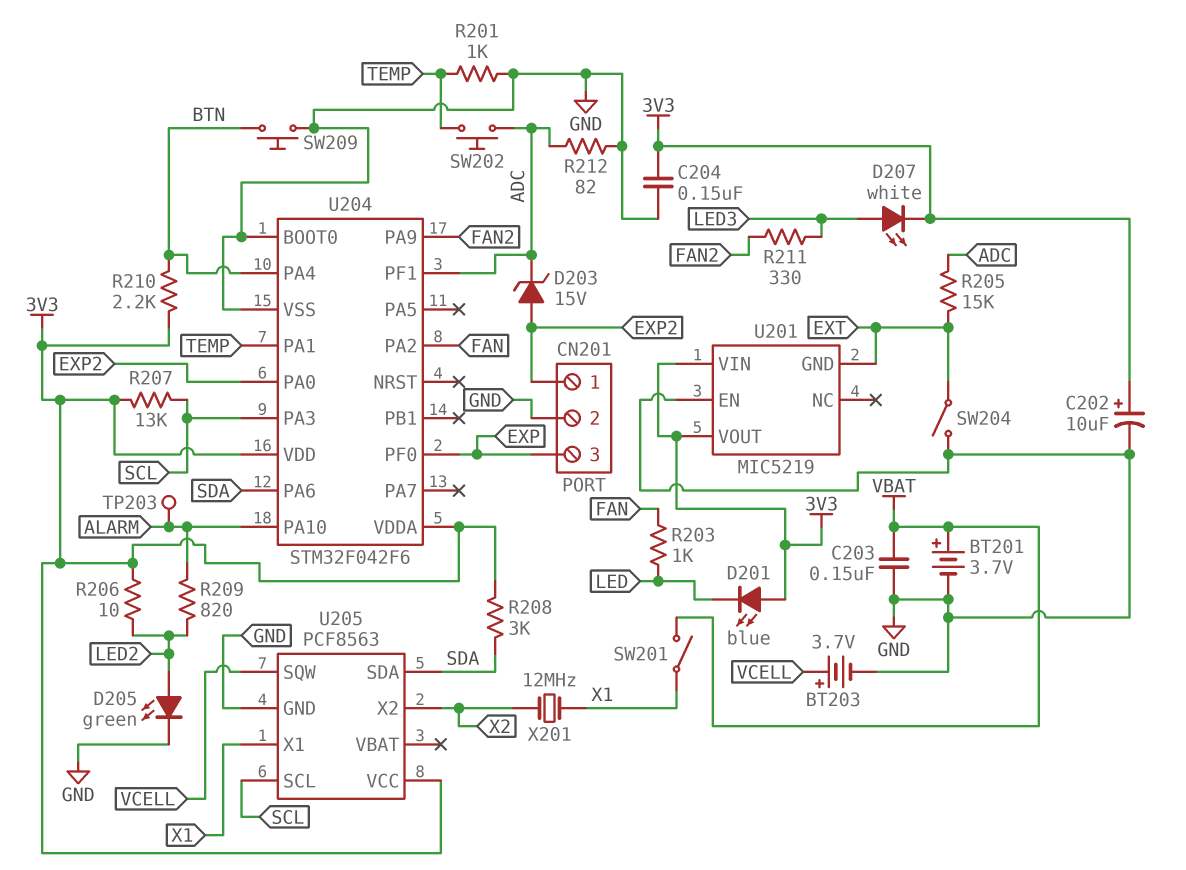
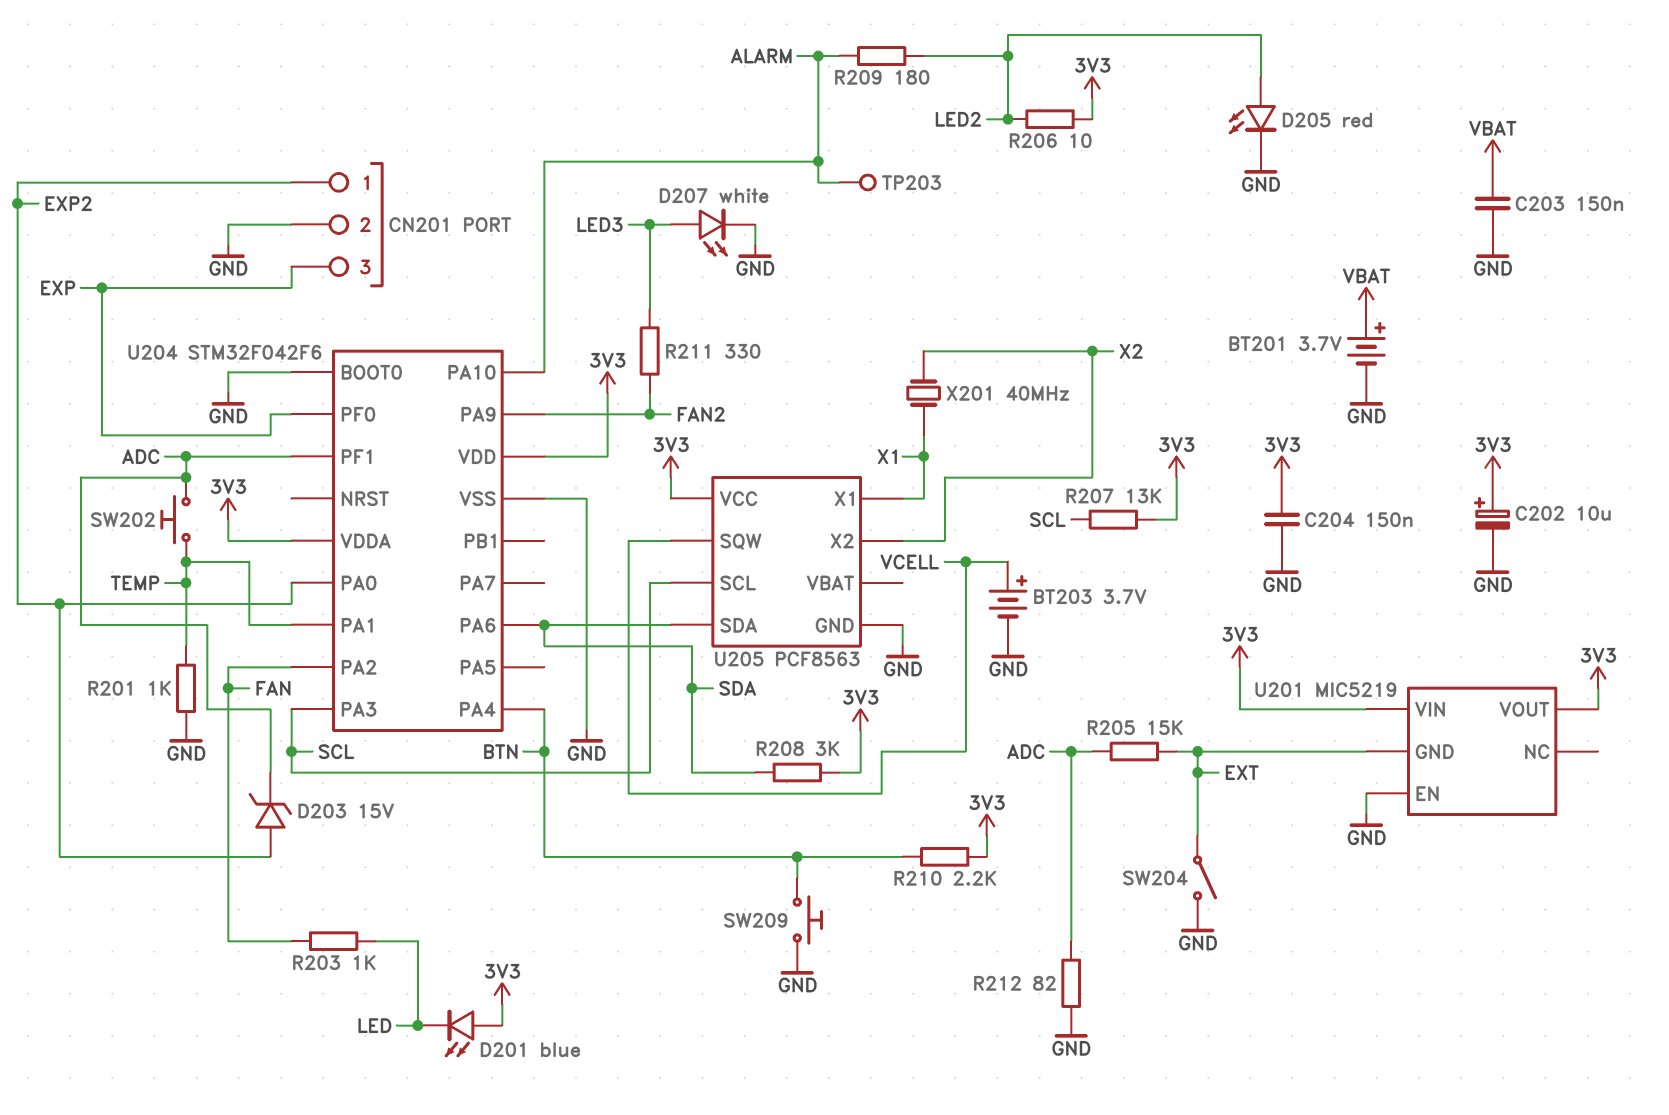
D205: LED green (A LED2, K GND) -> LED red (A LED2, K GND)
D207: LED white (A LED3, K 3V3) -> LED white (A LED3, K GND)
R209: 820 (ALARM, LED2) -> 180 (ALARM, LED2)
SW201: switch (VBAT, X1) -> none
X201: 12MHz (X1, X2) -> 40MHz (X1, X2)

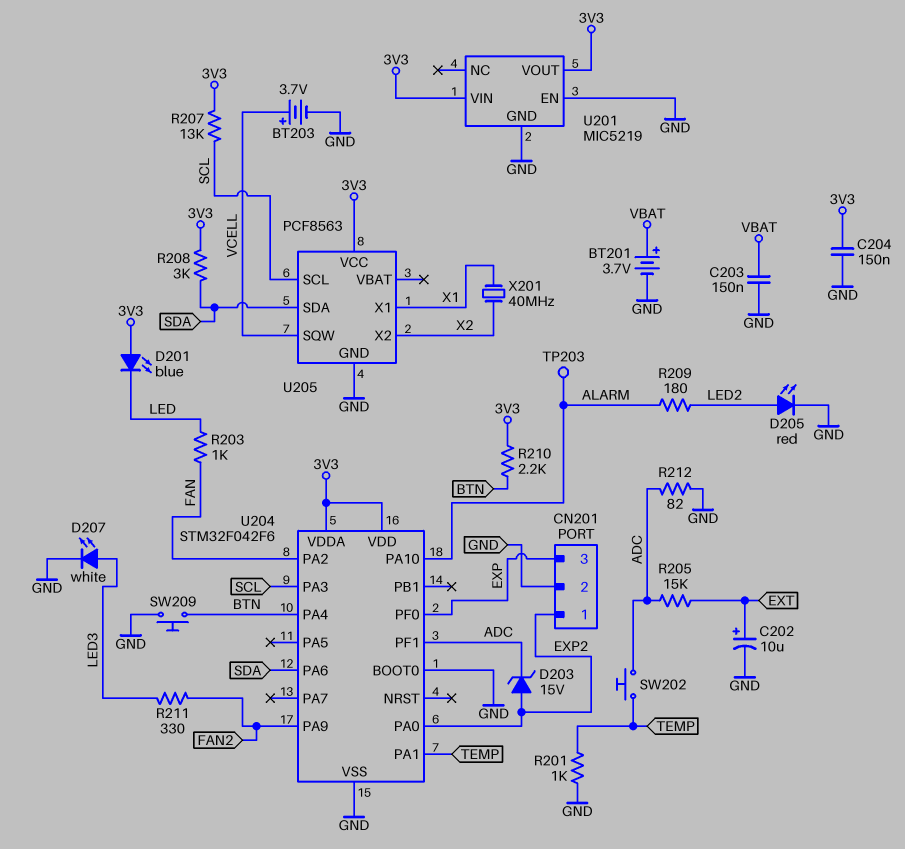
C202: 10uF (plus 3V3, minus GND) -> 10uF (plus EXT, minus GND)
R206: 10 (3V3, LED2) -> none
SW204: switch (EXT, GND) -> none
U201 pin GND: EXT -> GND

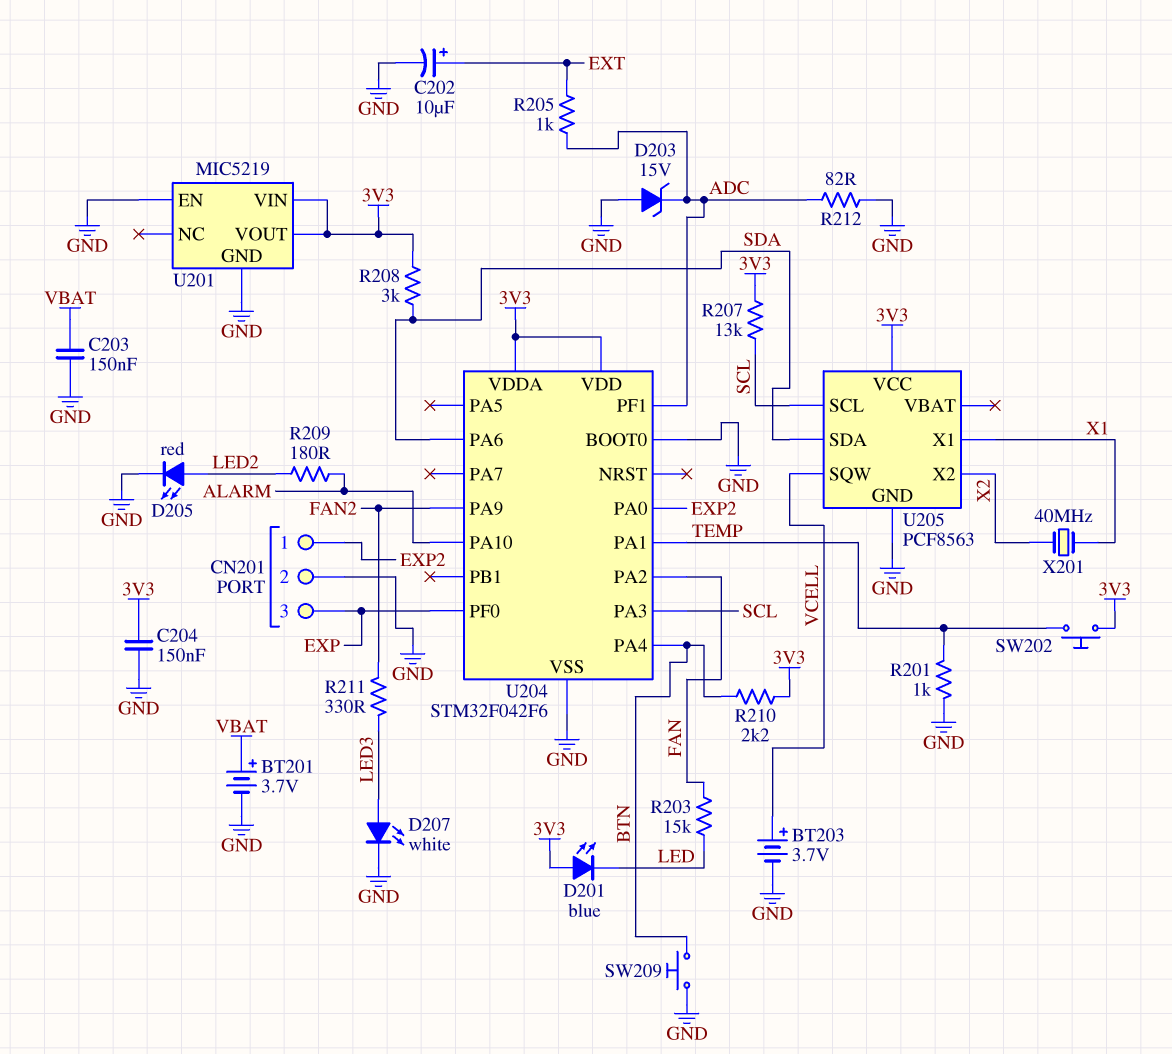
D203: zener 15V (A EXP2, K ADC) -> zener 15V (A GND, K ADC)
R203: 1k (FAN, LED) -> 15k (FAN, LED)
R205: 15k (ADC, EXT) -> 1k (ADC, EXT)
SW202: button (ADC, TEMP) -> button (3V3, TEMP)
TP203: test point (ALARM) -> none

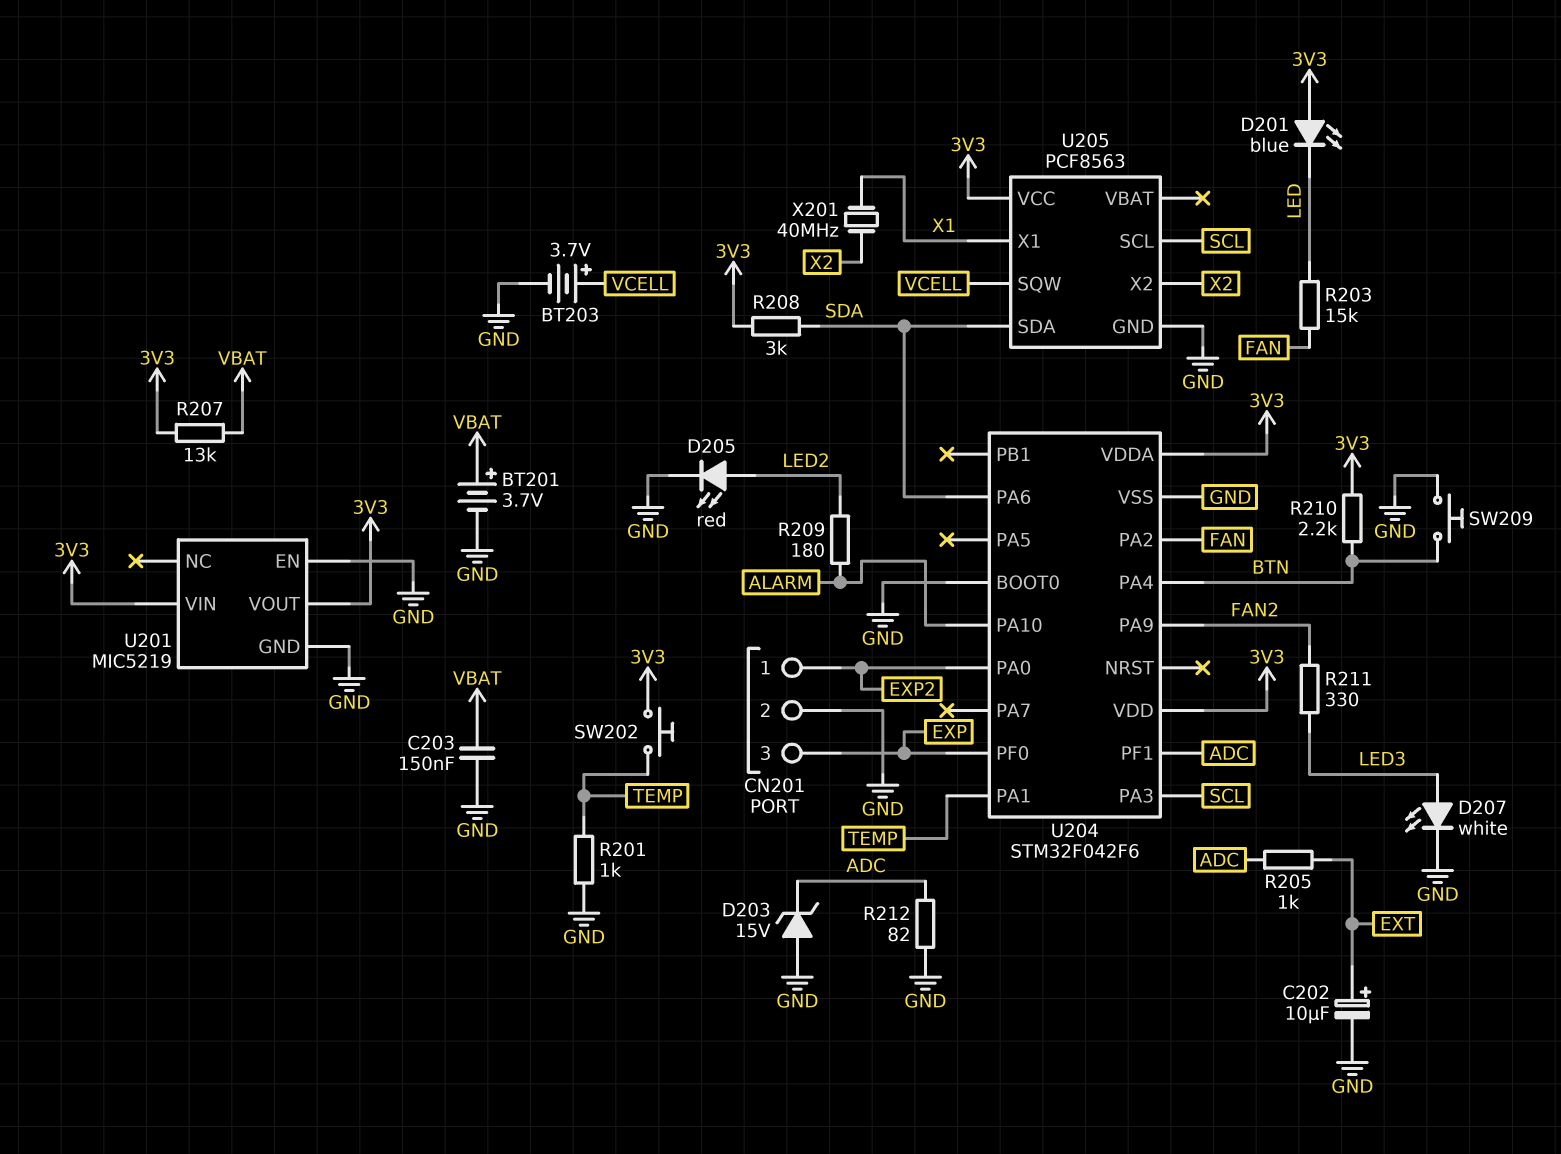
C204: 150nF (3V3, GND) -> none
R207: 13k (3V3, SCL) -> 13k (3V3, VBAT)

